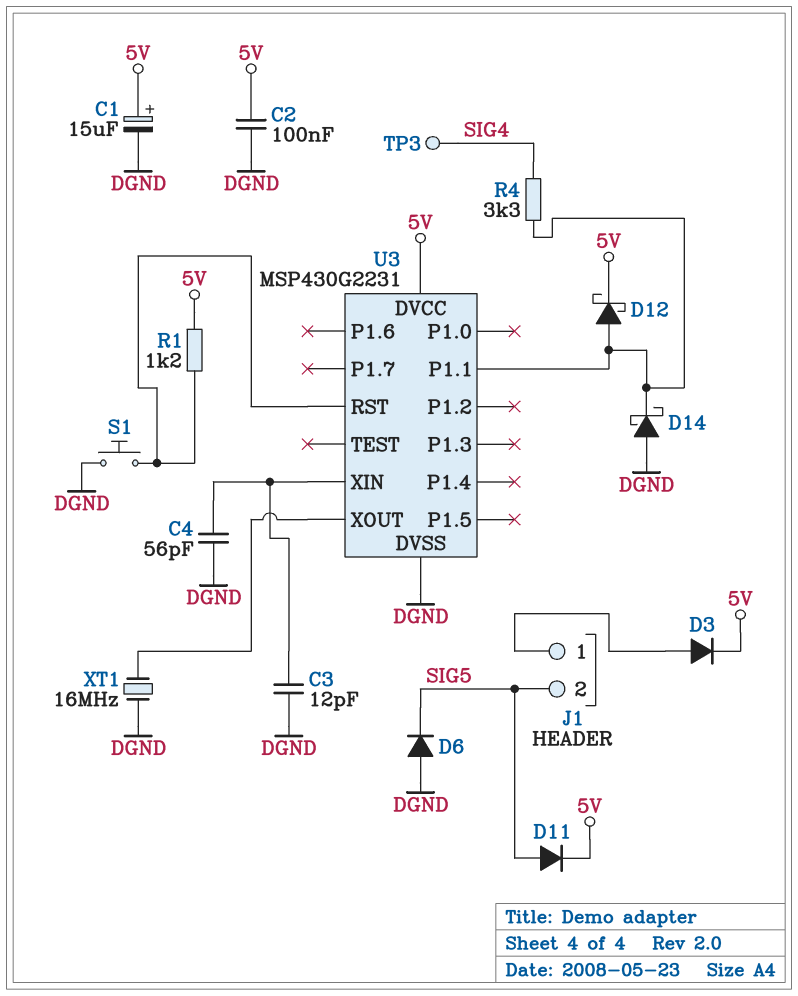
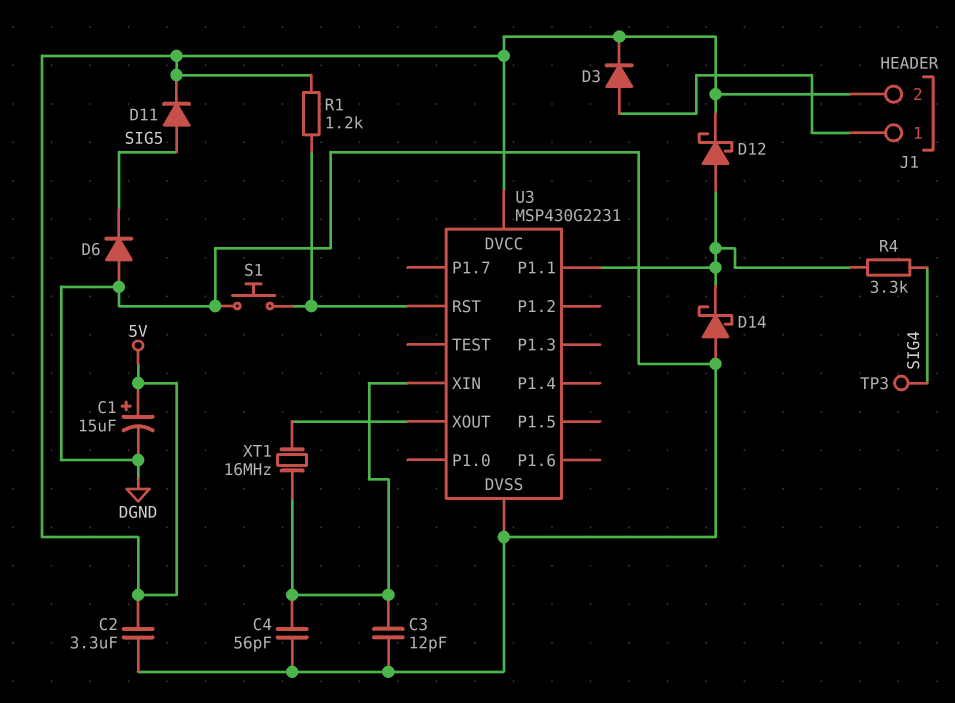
C2: 100nF (5V, DGND) -> 3.3uF (5V, DGND)
J1 pin 2: SIG5 -> 5V
XT1: 16MHz (DGND, U3/XOUT) -> 16MHz (U3/XIN, U3/XOUT)

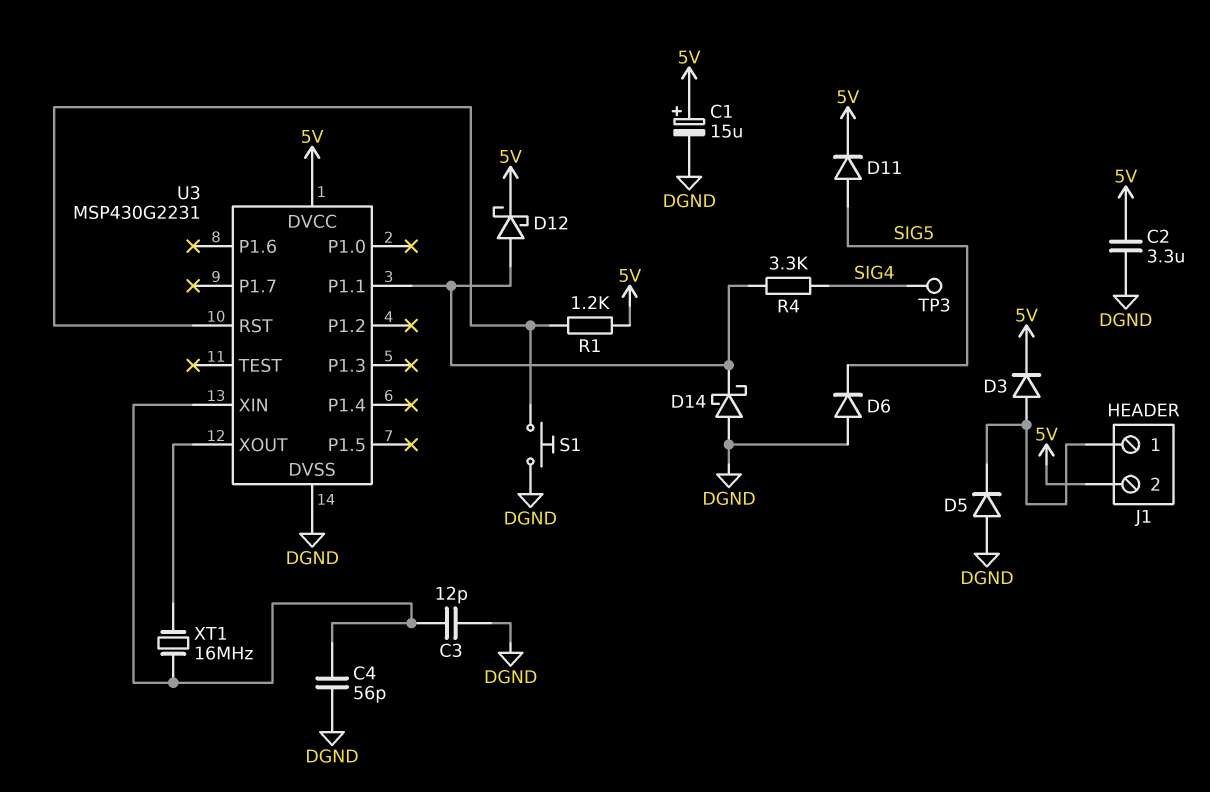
D5: none -> diode (A DGND, K J1/1)

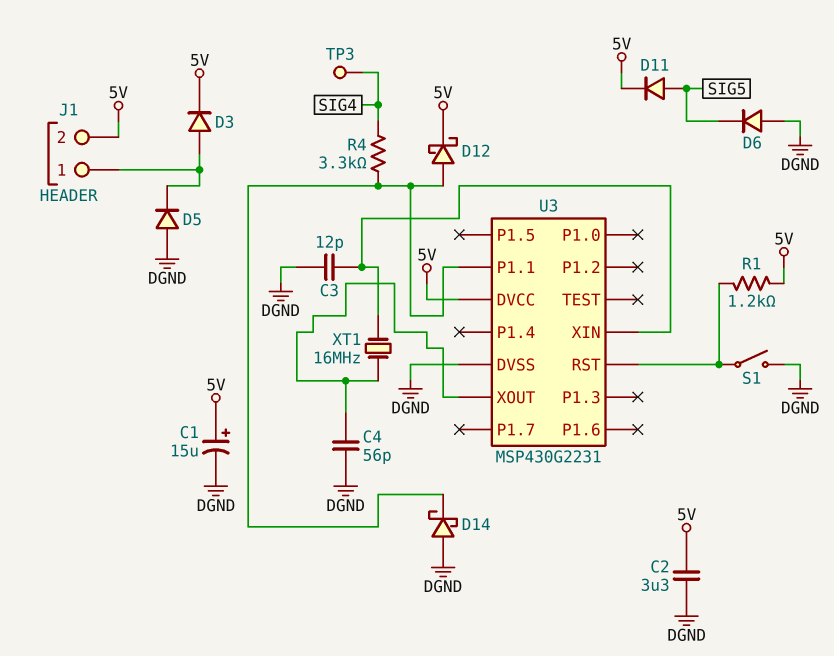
C4: 56pF (DGND, U3/XIN) -> 56pF (DGND, U3/XOUT)
S1: button (DGND, U3/RST) -> switch (DGND, U3/RST)

